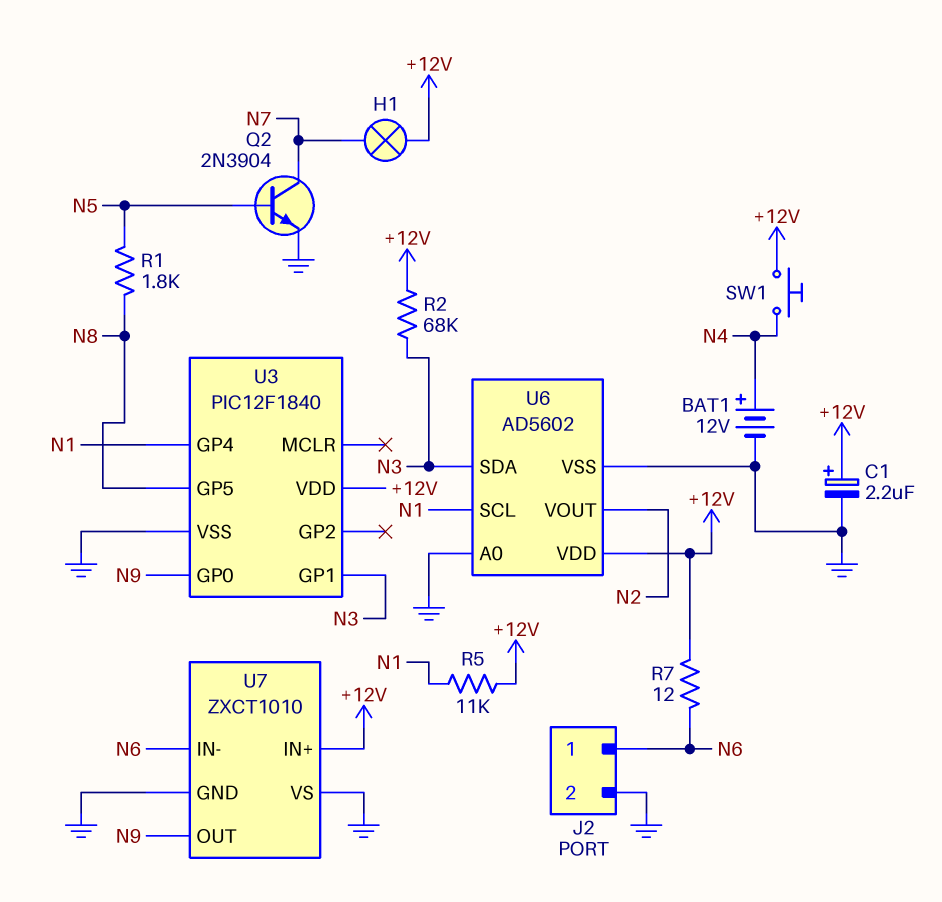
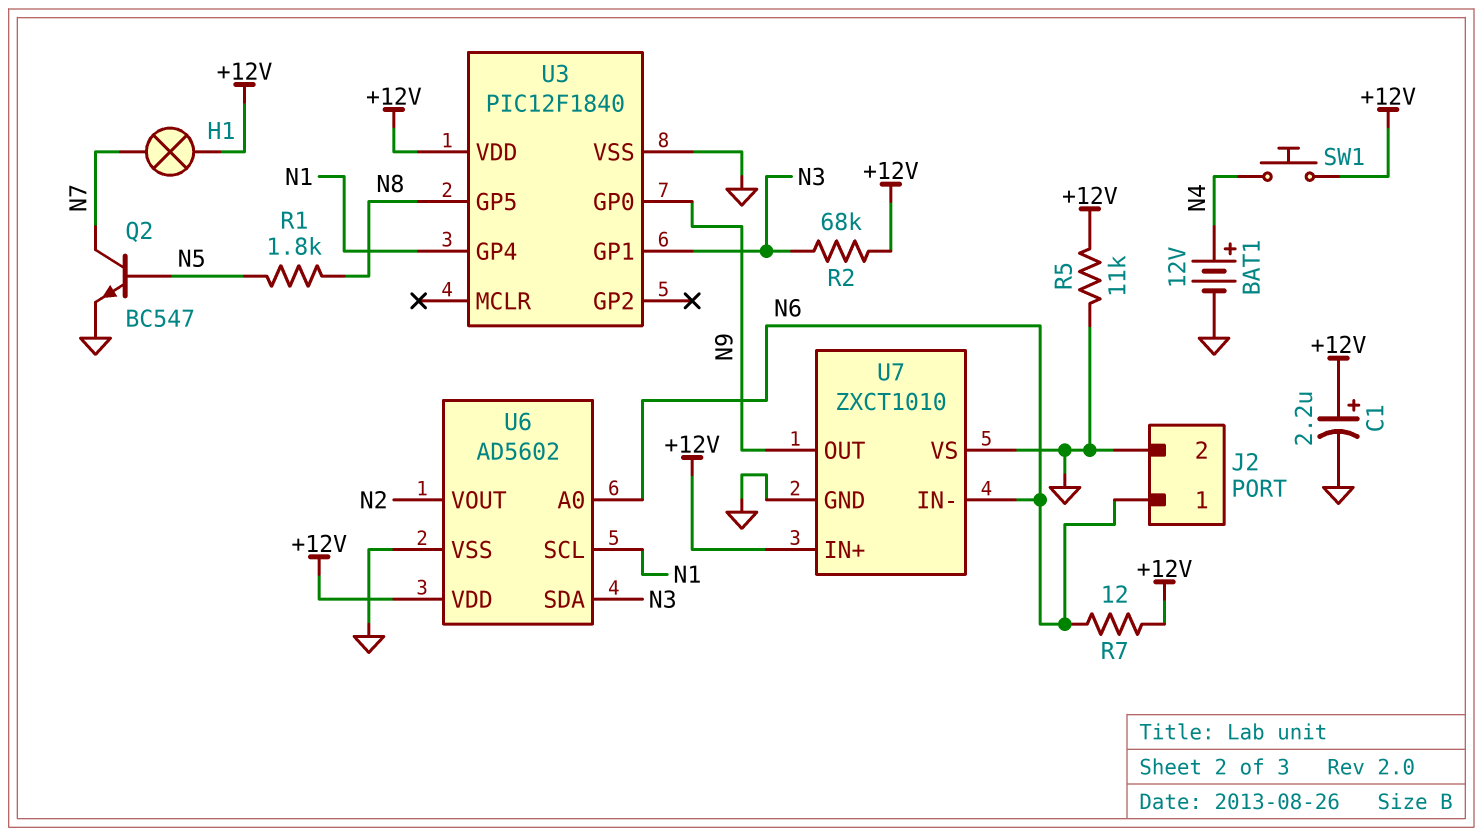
Q2: NPN 2N3904 (B N5, C N7, E GND) -> NPN BC547 (B N5, C N7, E GND)
R5: 11k (+12V, N1) -> 11k (+12V, GND)
U6 pin A0: GND -> N6

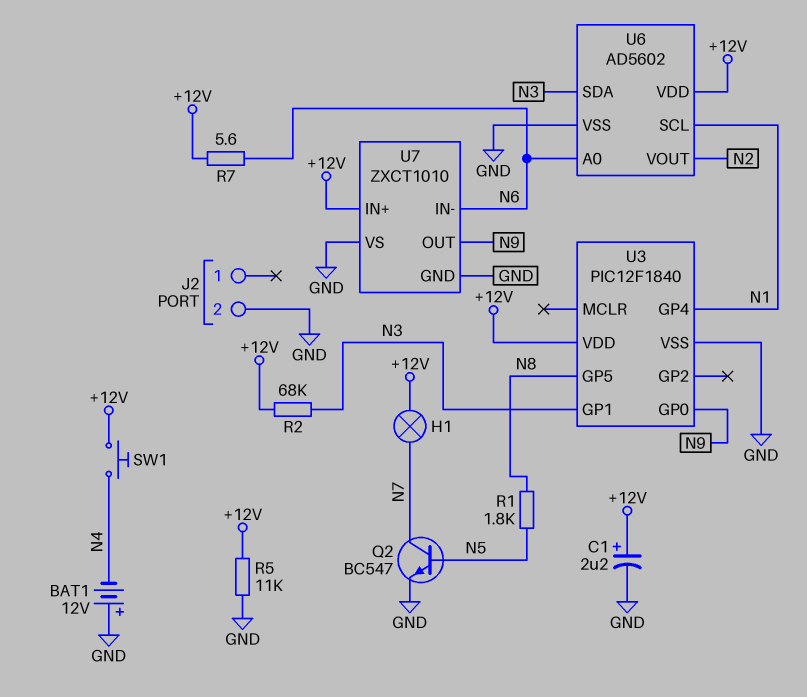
BAT1: 12V (plus N4, minus GND) -> 12V (plus GND, minus N4)
J2 pin 1: N6 -> none
R7: 12 (+12V, N6) -> 5.6 (+12V, N6)

